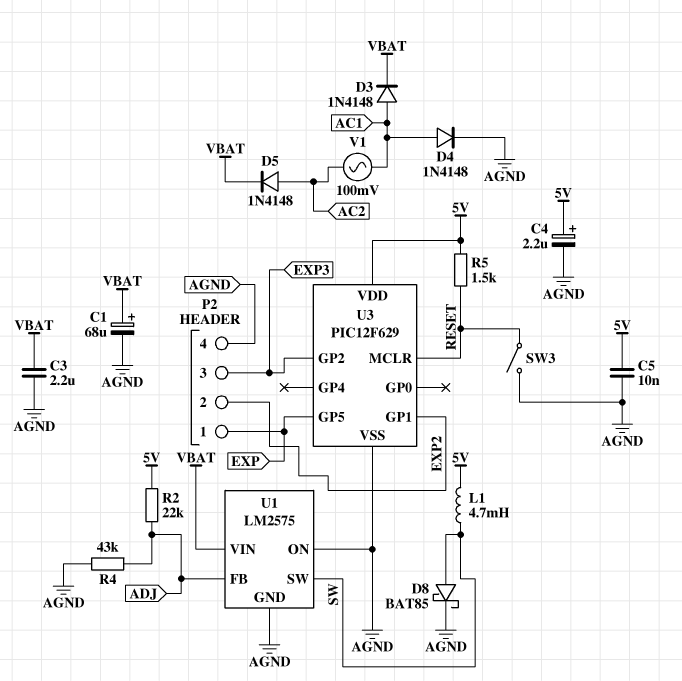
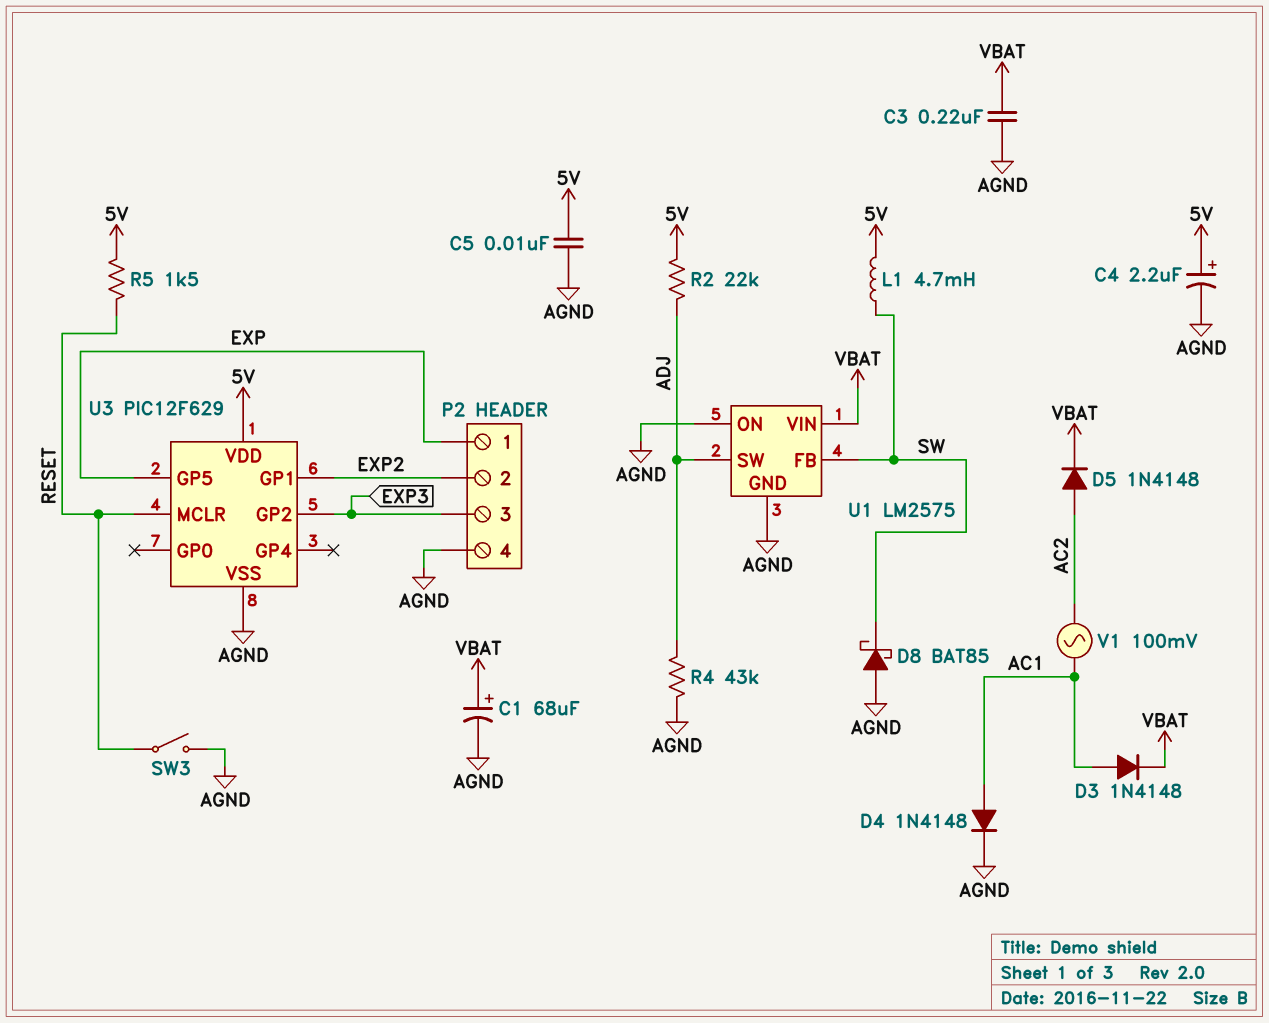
C3: 2.2uF (AGND, VBAT) -> 220nF (AGND, VBAT)
D8: schottky BAT85 (A SW, K AGND) -> schottky BAT85 (A AGND, K SW)
U1 pin FB: ADJ -> SW
U1 pin SW: SW -> ADJ

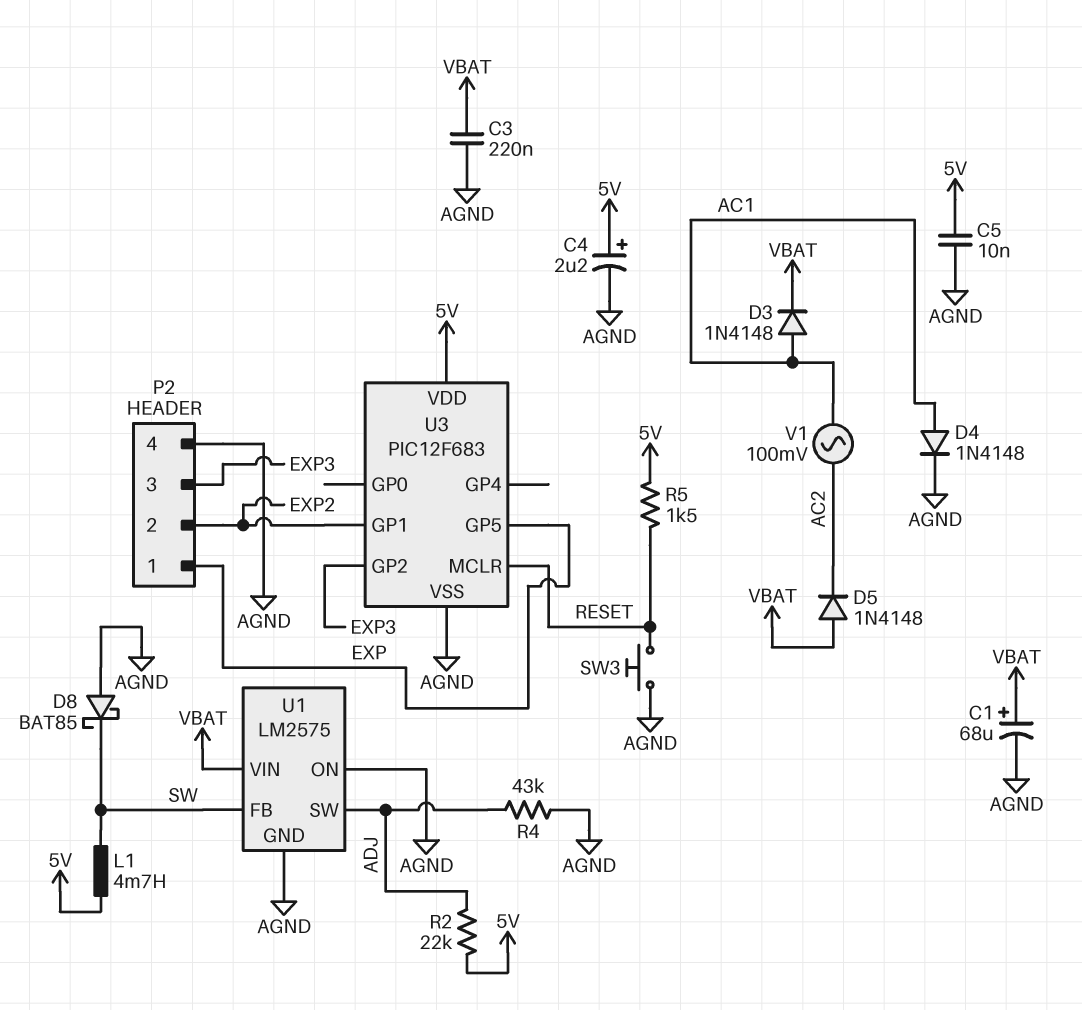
D5: diode 1N4148 (A AC2, K VBAT) -> diode 1N4148 (A VBAT, K AC2)
SW3: switch (AGND, RESET) -> button (AGND, RESET)
U3: PIC12F629 -> PIC12F683

